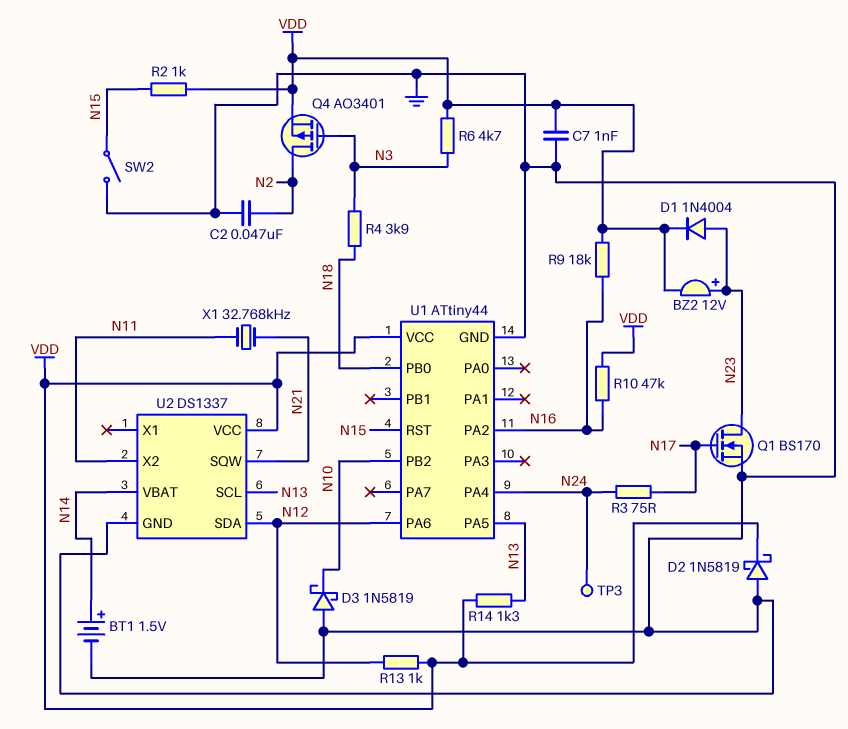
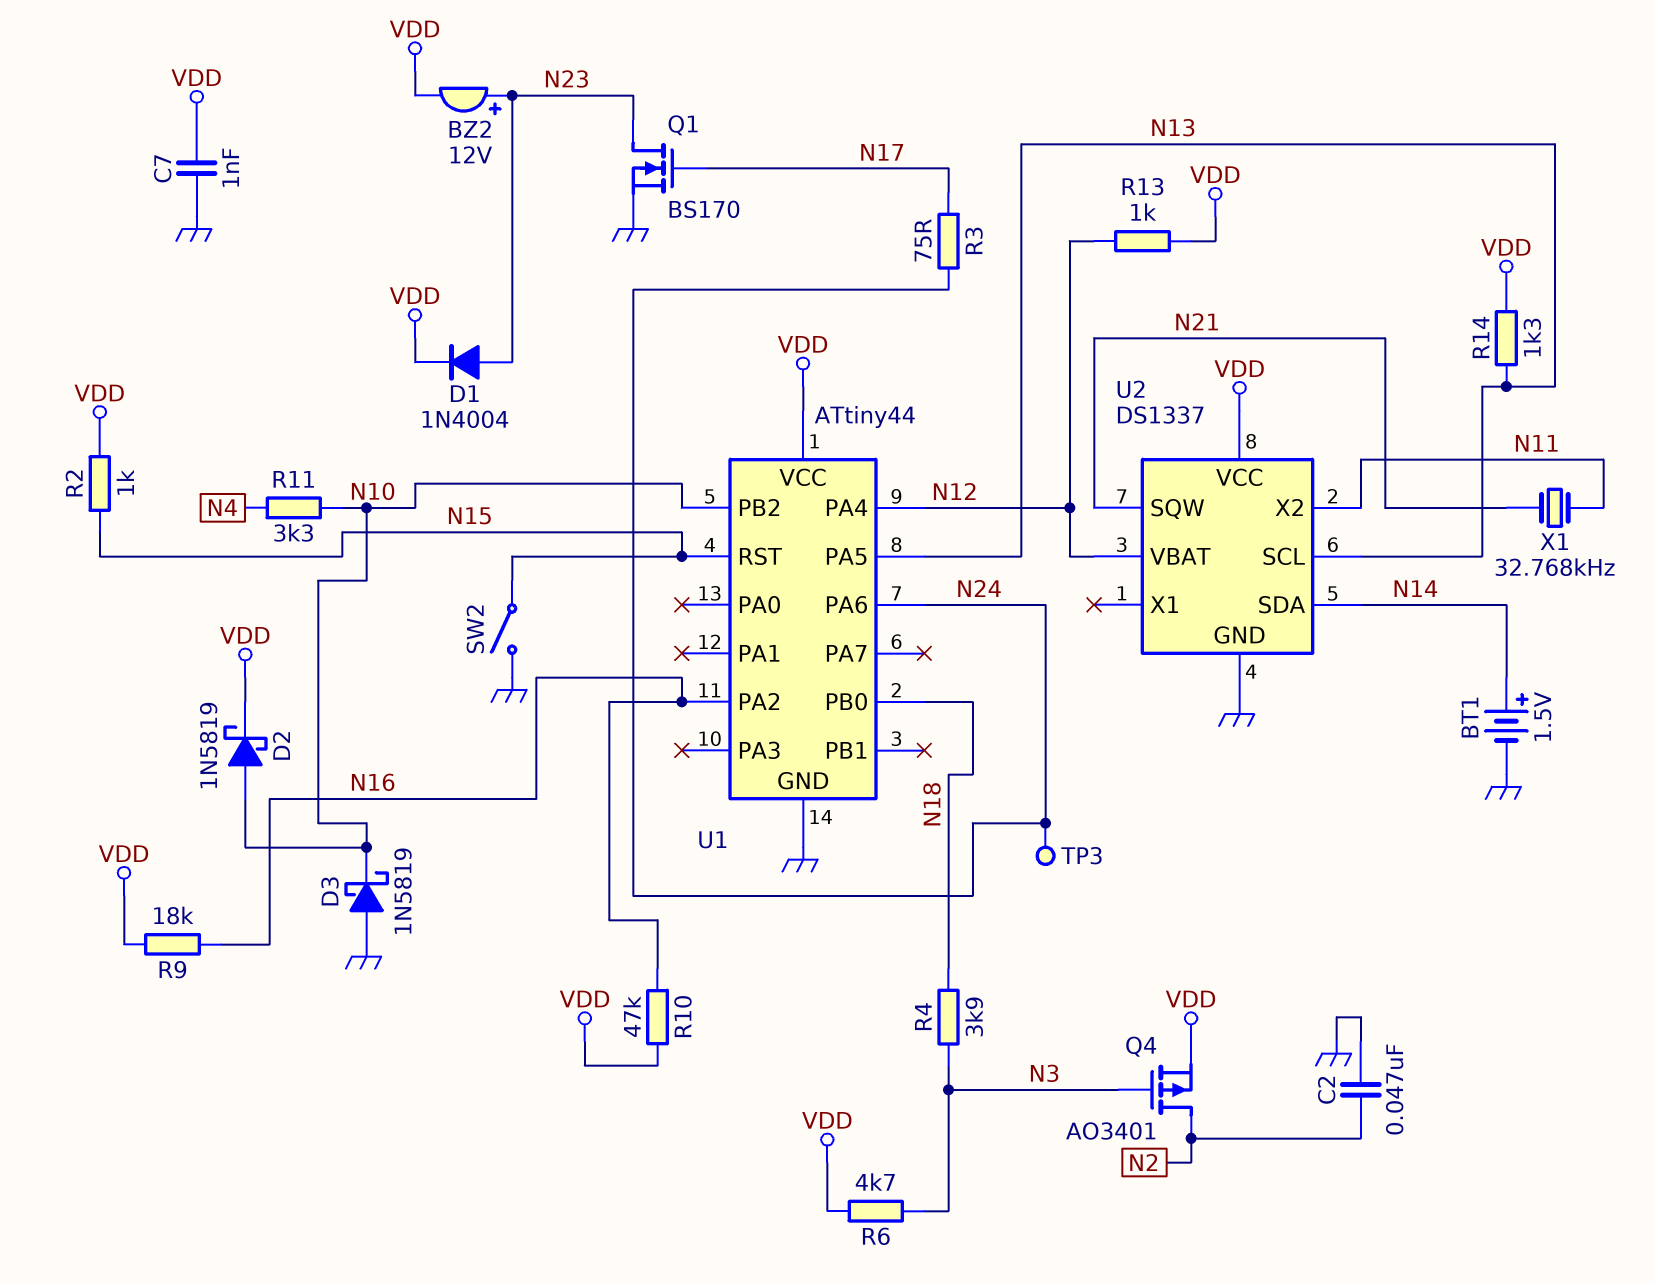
D2: schottky 1N5819 (A GND, K VDD) -> schottky 1N5819 (A N10, K VDD)
R11: none -> 3.3k (N4, N10)
U1 pin PA4: N24 -> N12
U1 pin PA6: N12 -> N24
U2 pin SDA: N12 -> N14
U2 pin VBAT: N14 -> N12

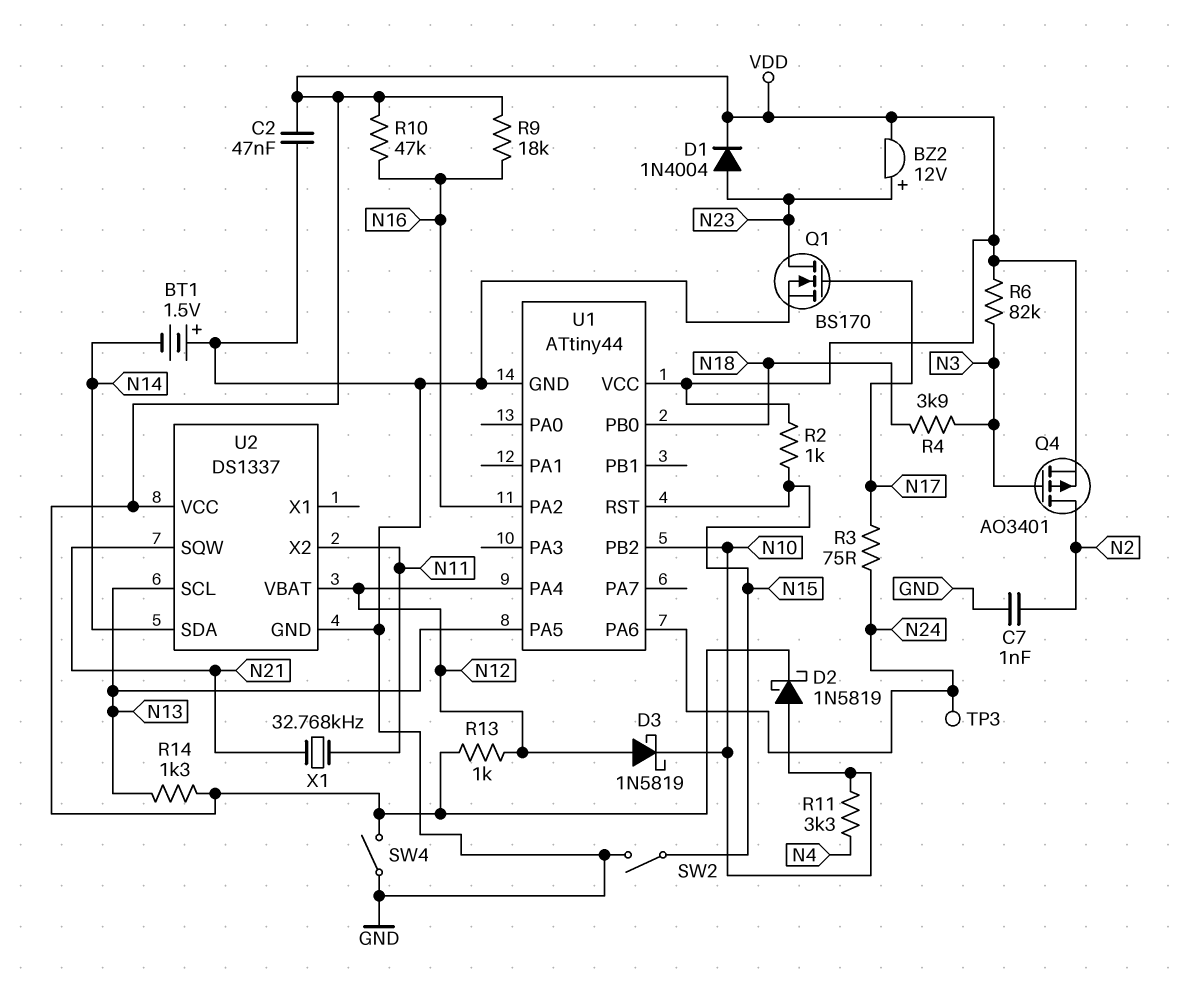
BT1: 1.5V (plus N14, minus GND) -> 1.5V (plus GND, minus N14)
C2: 47nF (GND, N2) -> 47nF (GND, VDD)
C7: 1nF (GND, VDD) -> 1nF (GND, N2)
D3: schottky 1N5819 (A GND, K N10) -> schottky 1N5819 (A N12, K N10)
R6: 4.7k (N3, VDD) -> 82k (N3, VDD)
SW4: none -> switch (GND, VDD)

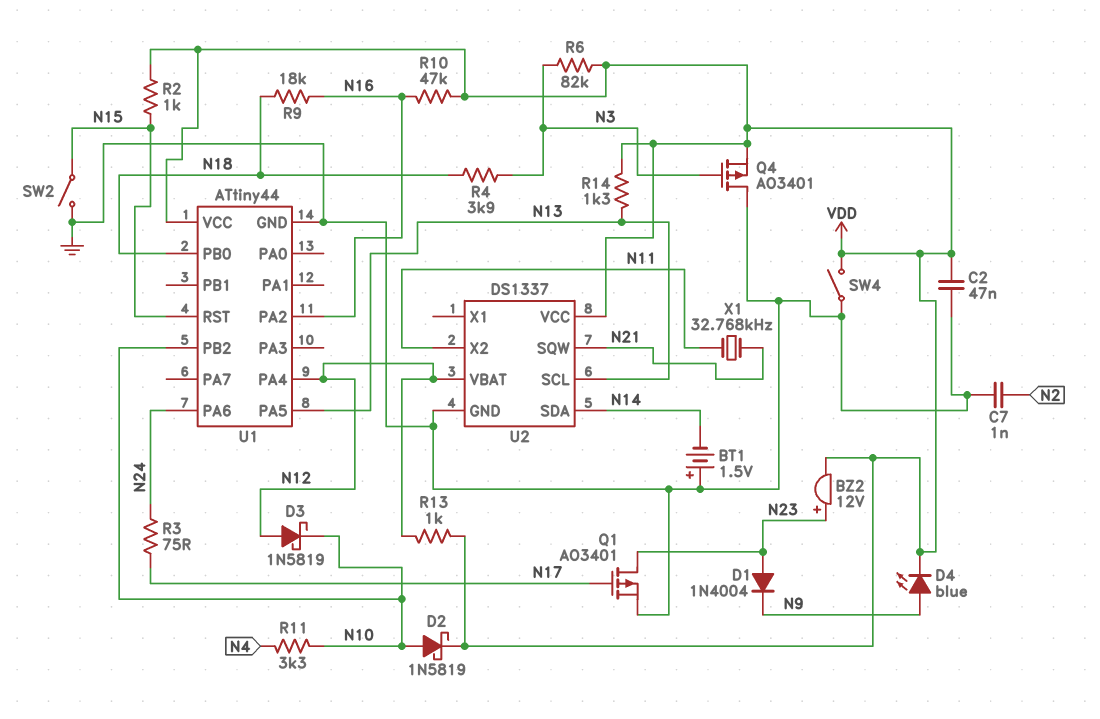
D1: diode 1N4004 (A N23, K VDD) -> diode 1N4004 (A N23, K N9)
D4: none -> LED blue (A N9, K VDD)
Q1: NMOS BS170 (G N17, D N23, S GND) -> PMOS AO3401 (G N17, D N23, S GND)
Q4: PMOS AO3401 (G N3, D N2, S VDD) -> PMOS AO3401 (G N3, D GND, S VDD)
R9: 18k (N16, VDD) -> 18k (N16, N18)
TP3: test point (N24) -> none

